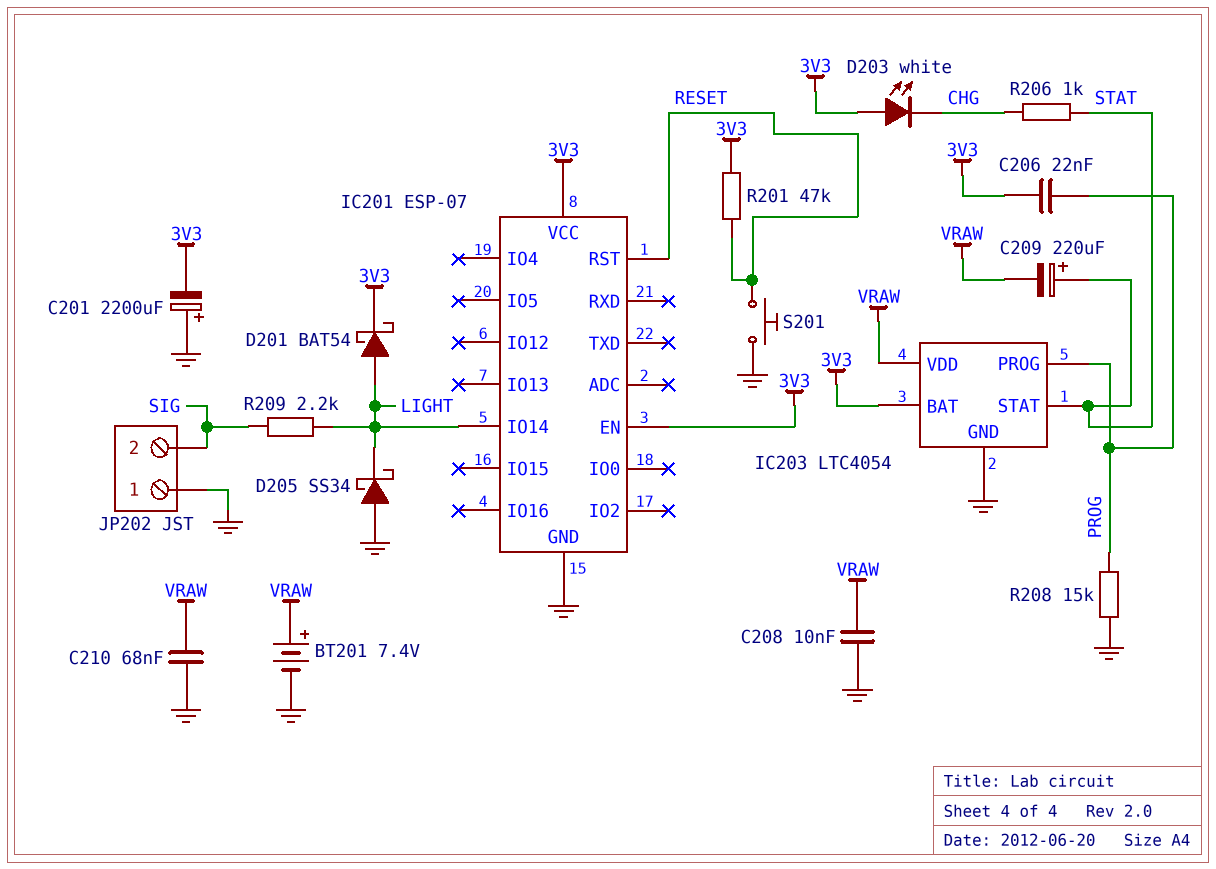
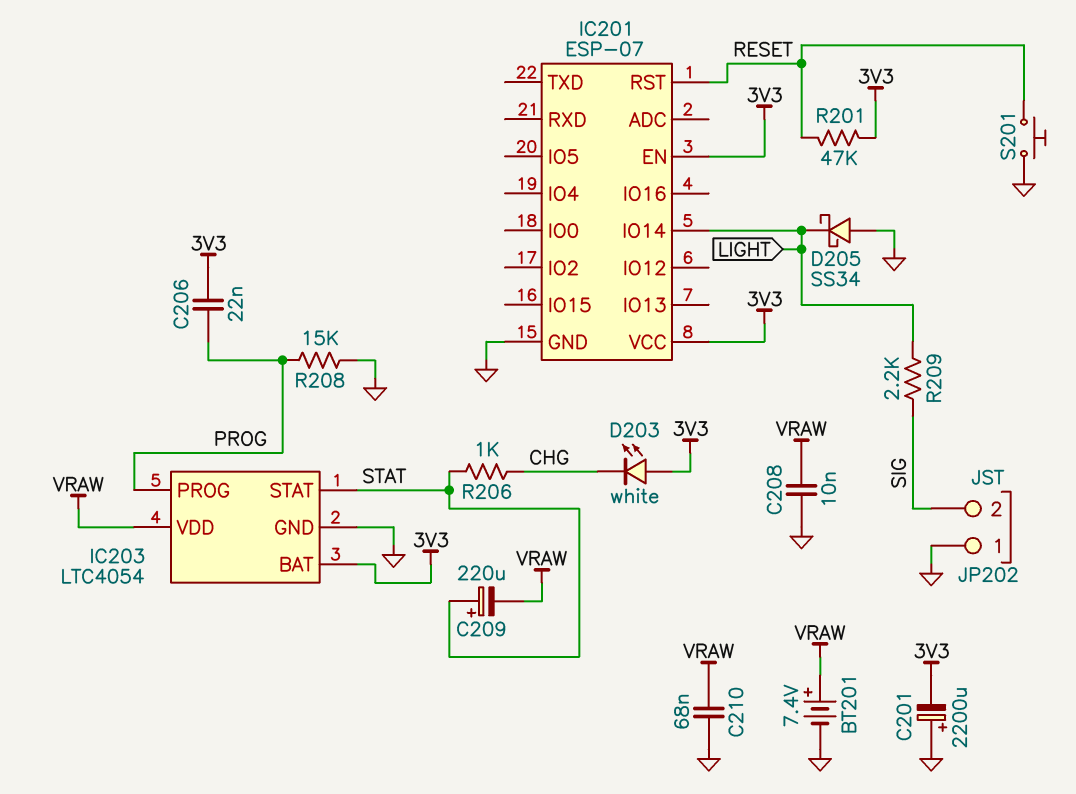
D201: schottky BAT54 (A LIGHT, K 3V3) -> none

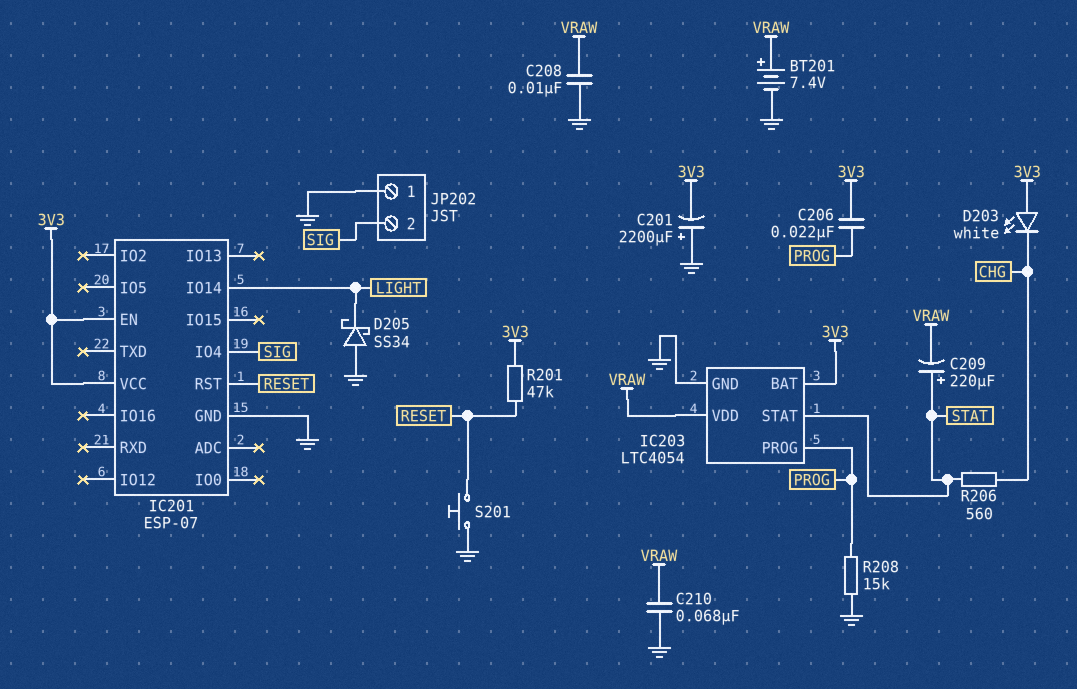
IC201 pin IO4: none -> SIG
R206: 1k (CHG, STAT) -> 560 (CHG, STAT)
R209: 2.2k (LIGHT, SIG) -> none

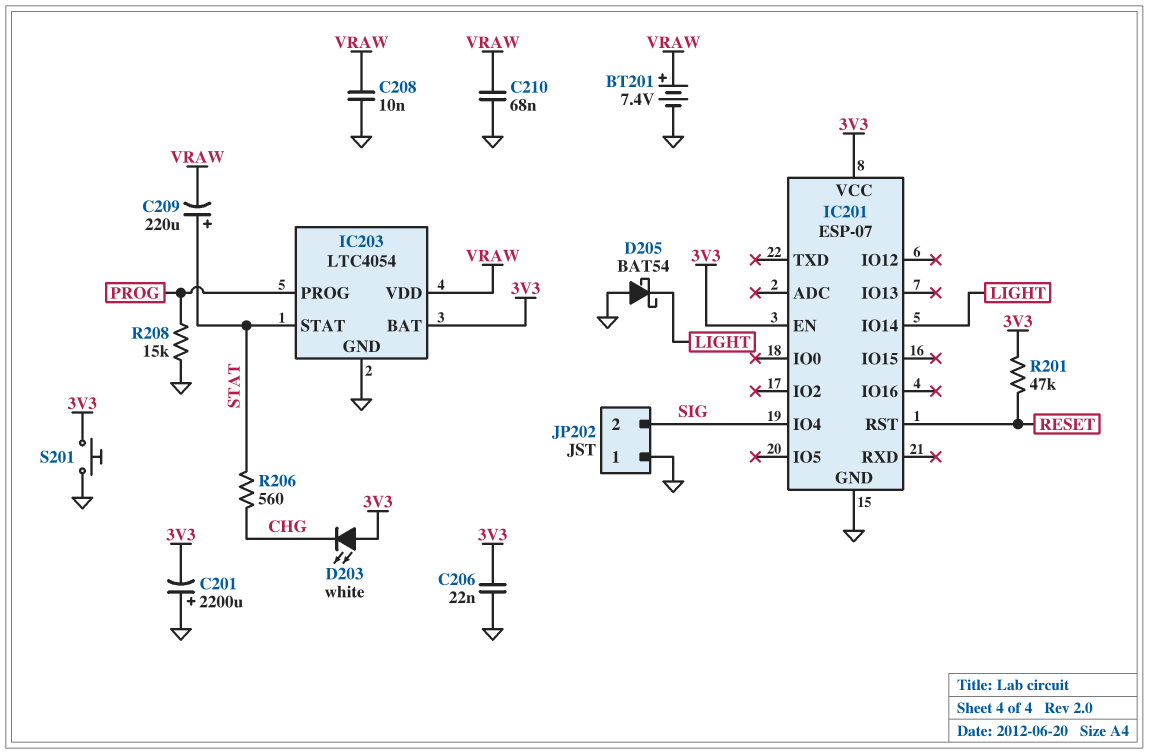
C206: 22nF (3V3, PROG) -> 22nF (3V3, GND)
D205: schottky SS34 (A GND, K LIGHT) -> schottky BAT54 (A GND, K LIGHT)
S201: button (GND, RESET) -> button (3V3, GND)

